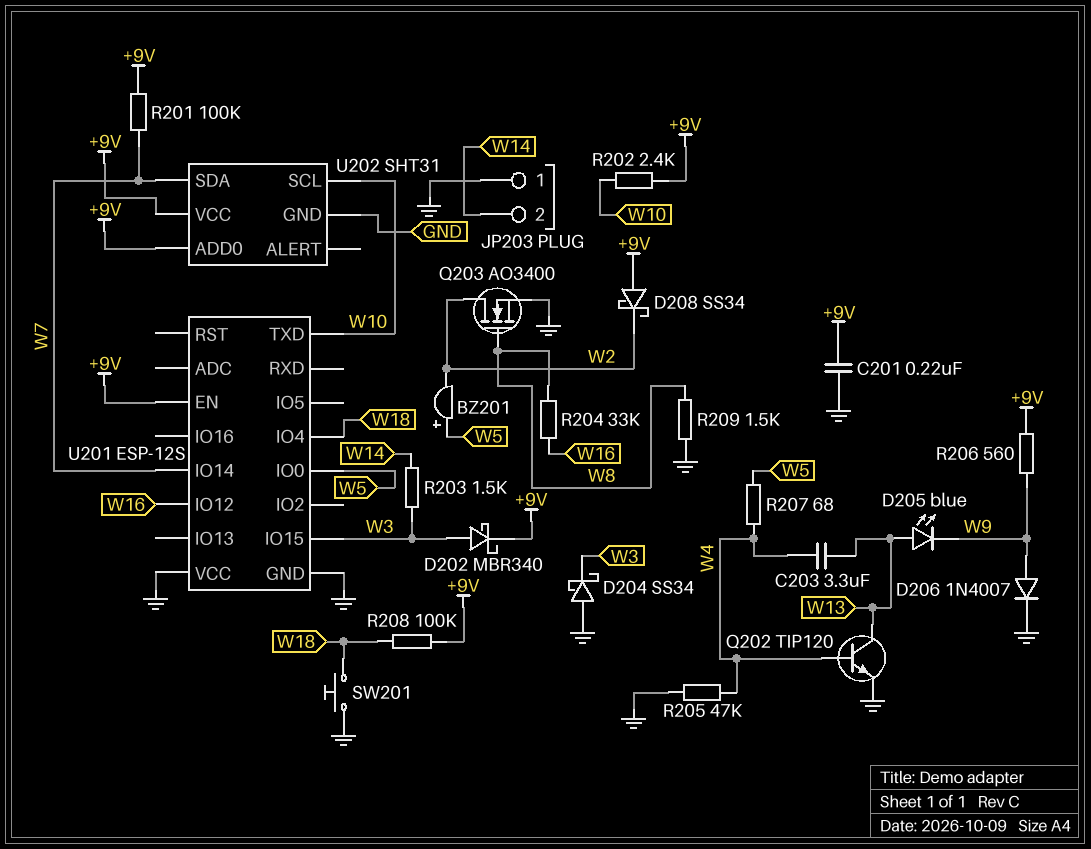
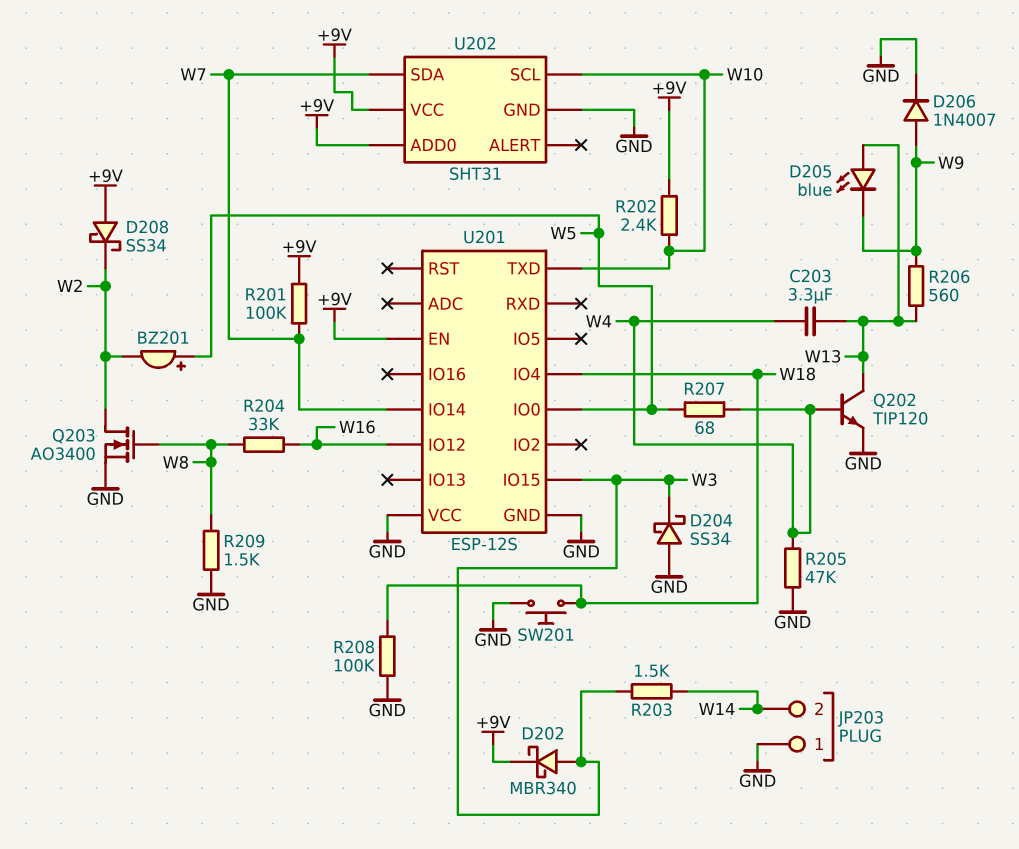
C201: 220nF (+9V, GND) -> none
R206: 560 (+9V, W9) -> 560 (W9, W13)
R208: 100k (+9V, W18) -> 100k (GND, W18)

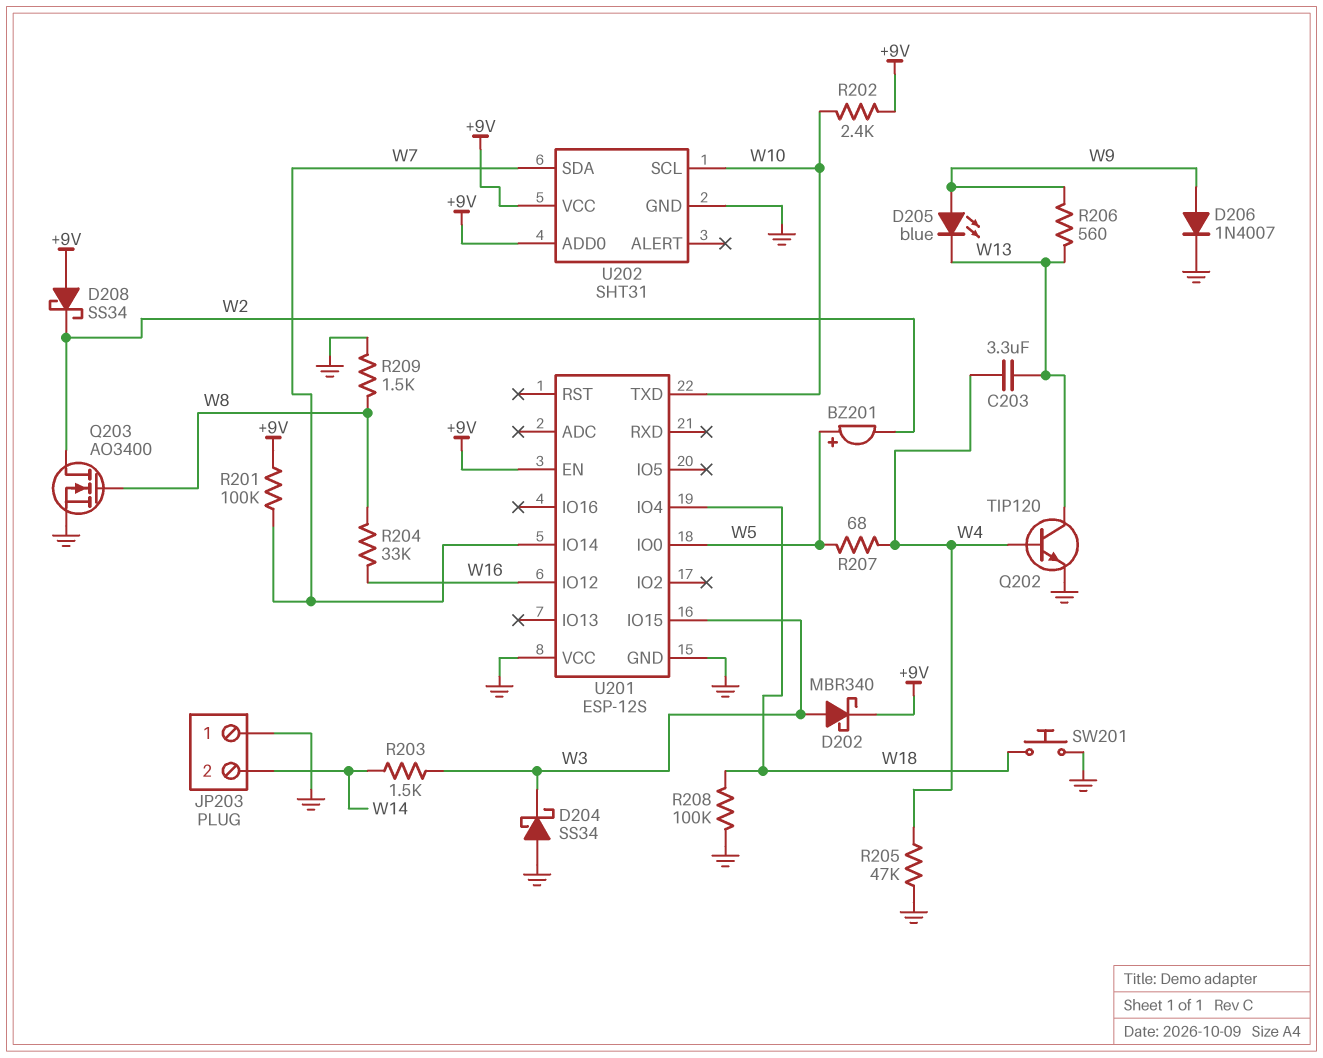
D205: LED blue (A W13, K W9) -> LED blue (A W9, K W13)

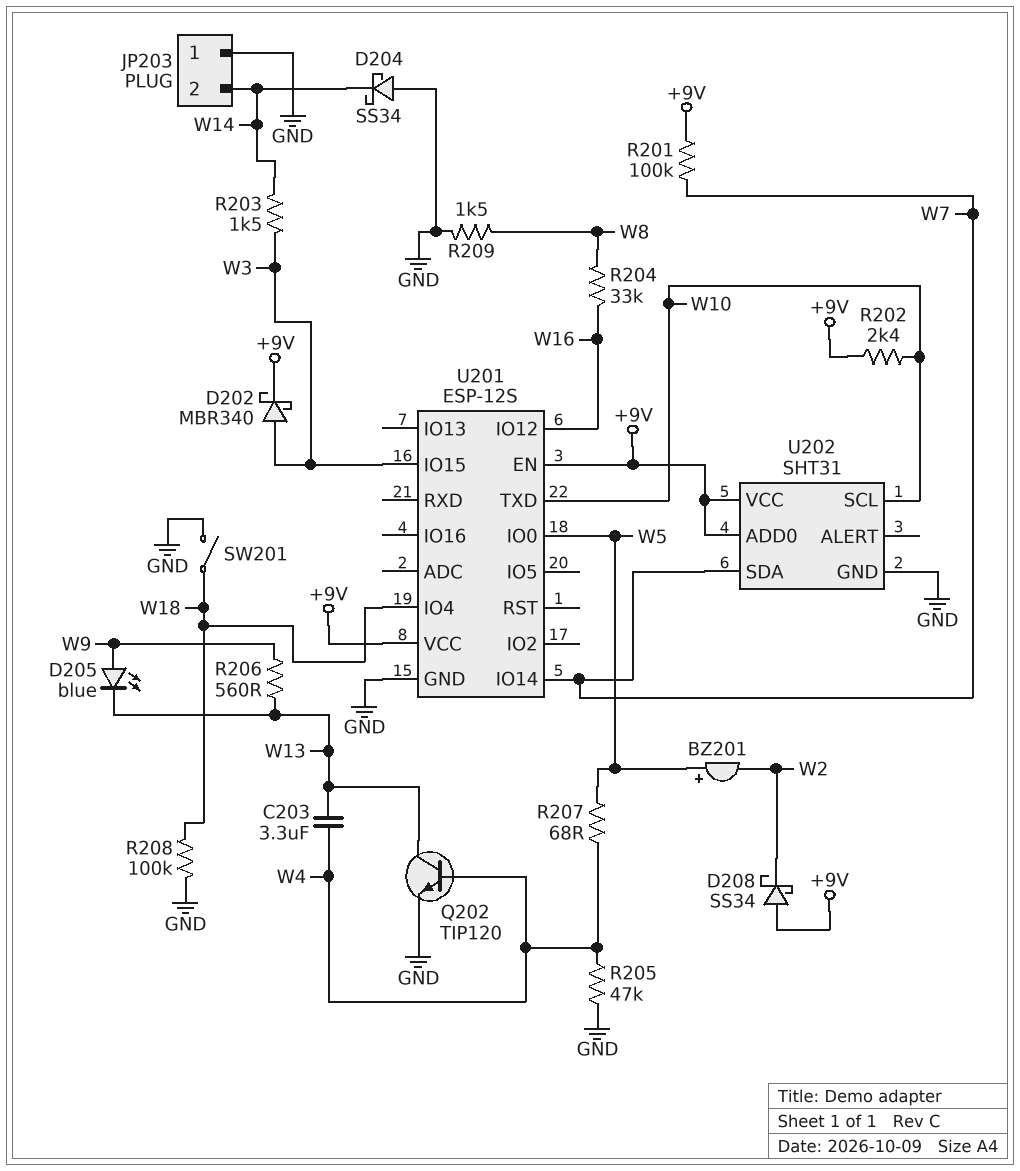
D204: schottky SS34 (A GND, K W3) -> schottky SS34 (A GND, K W14)
D206: diode 1N4007 (A W9, K GND) -> none
Q203: NMOS AO3400 (G W8, D W2, S GND) -> none
SW201: button (GND, W18) -> switch (GND, W18)
U201 pin VCC: GND -> +9V

